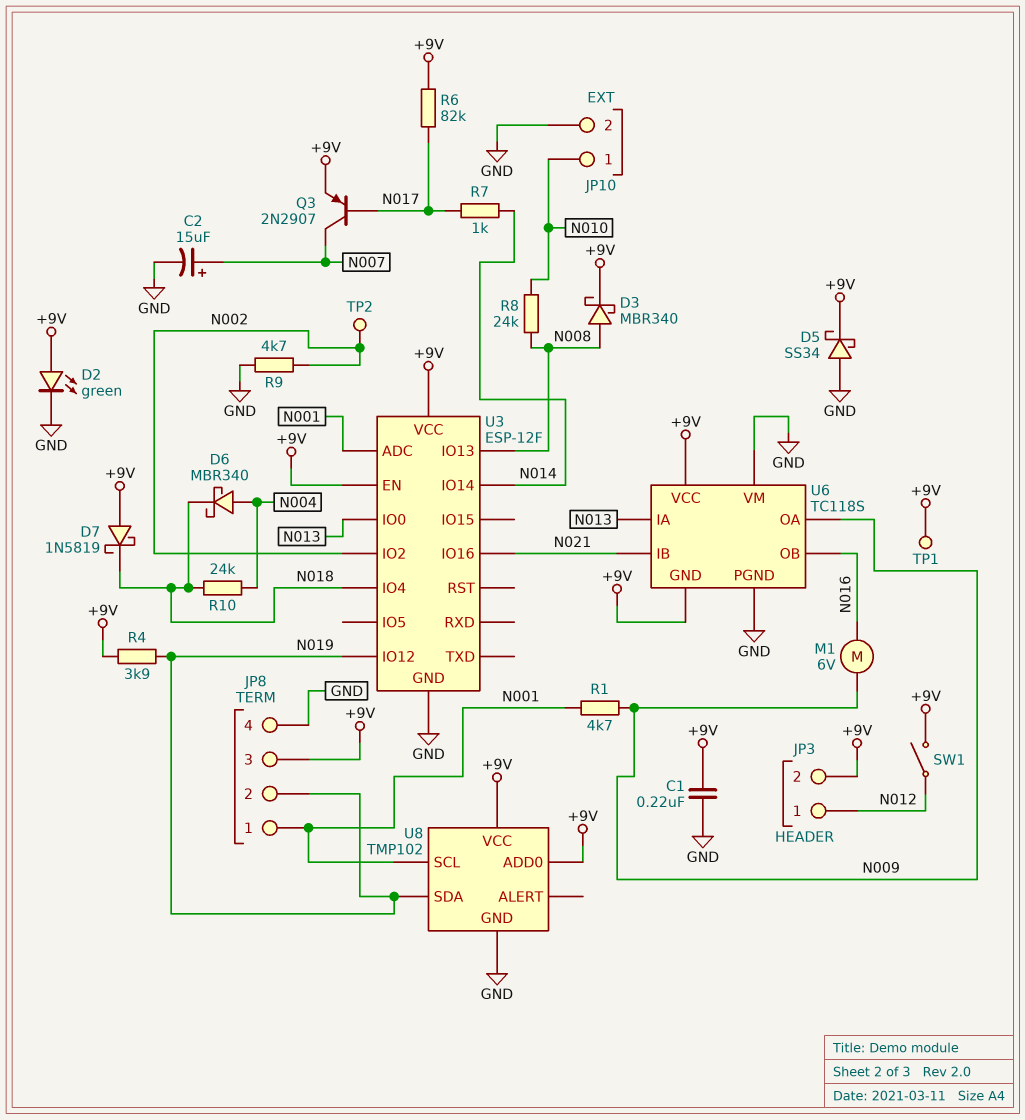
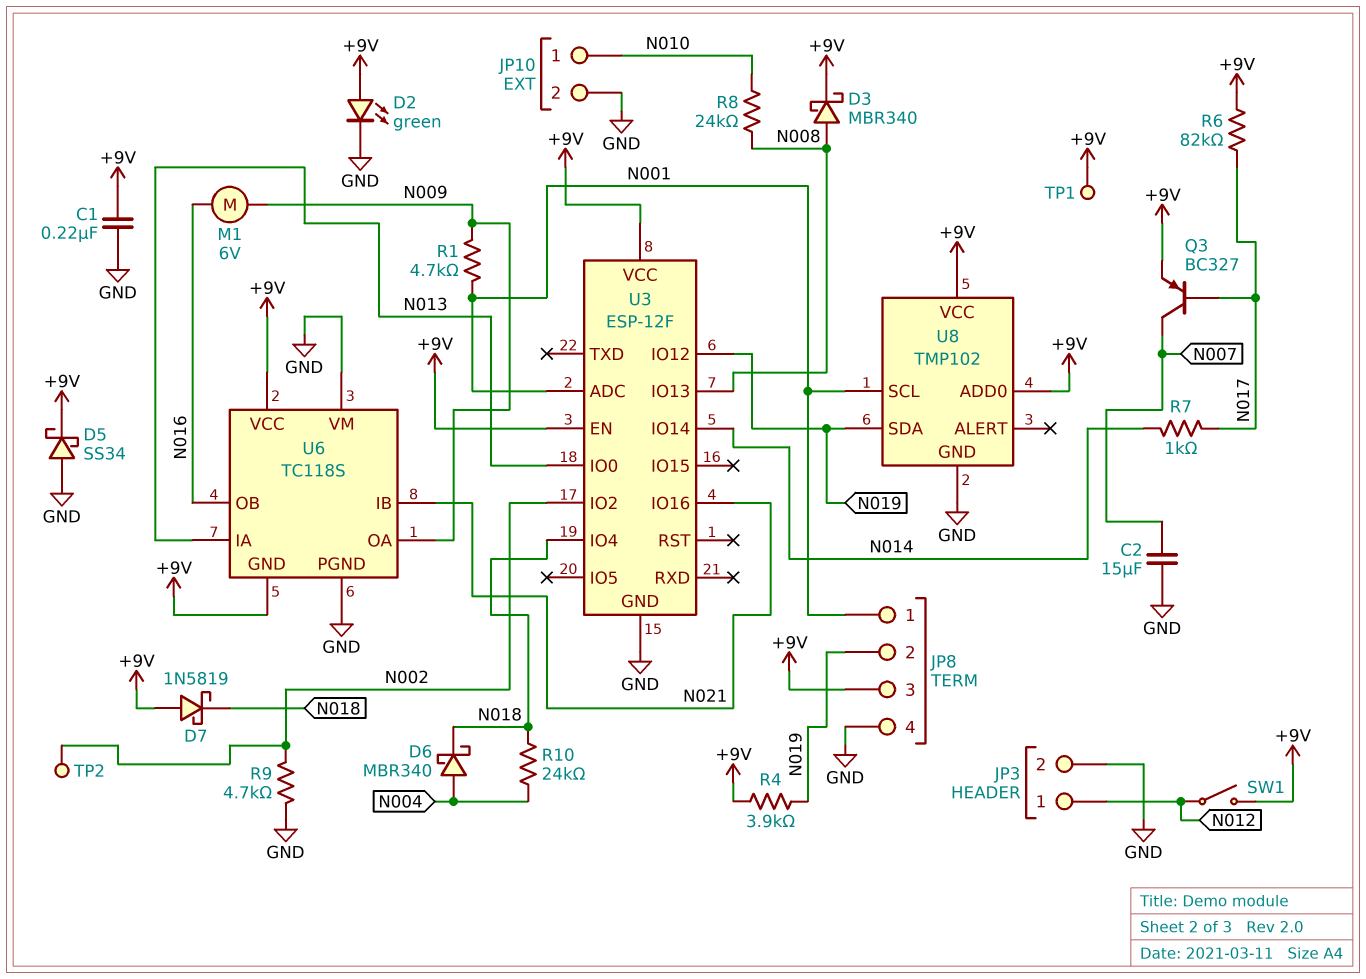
C2: 15uF (plus N007, minus GND) -> 15uF (GND, N007)
JP3 pin 2: +9V -> GND
Q3: PNP 2N2907 (B N017, C N007, E +9V) -> PNP BC327 (B N017, C N007, E +9V)

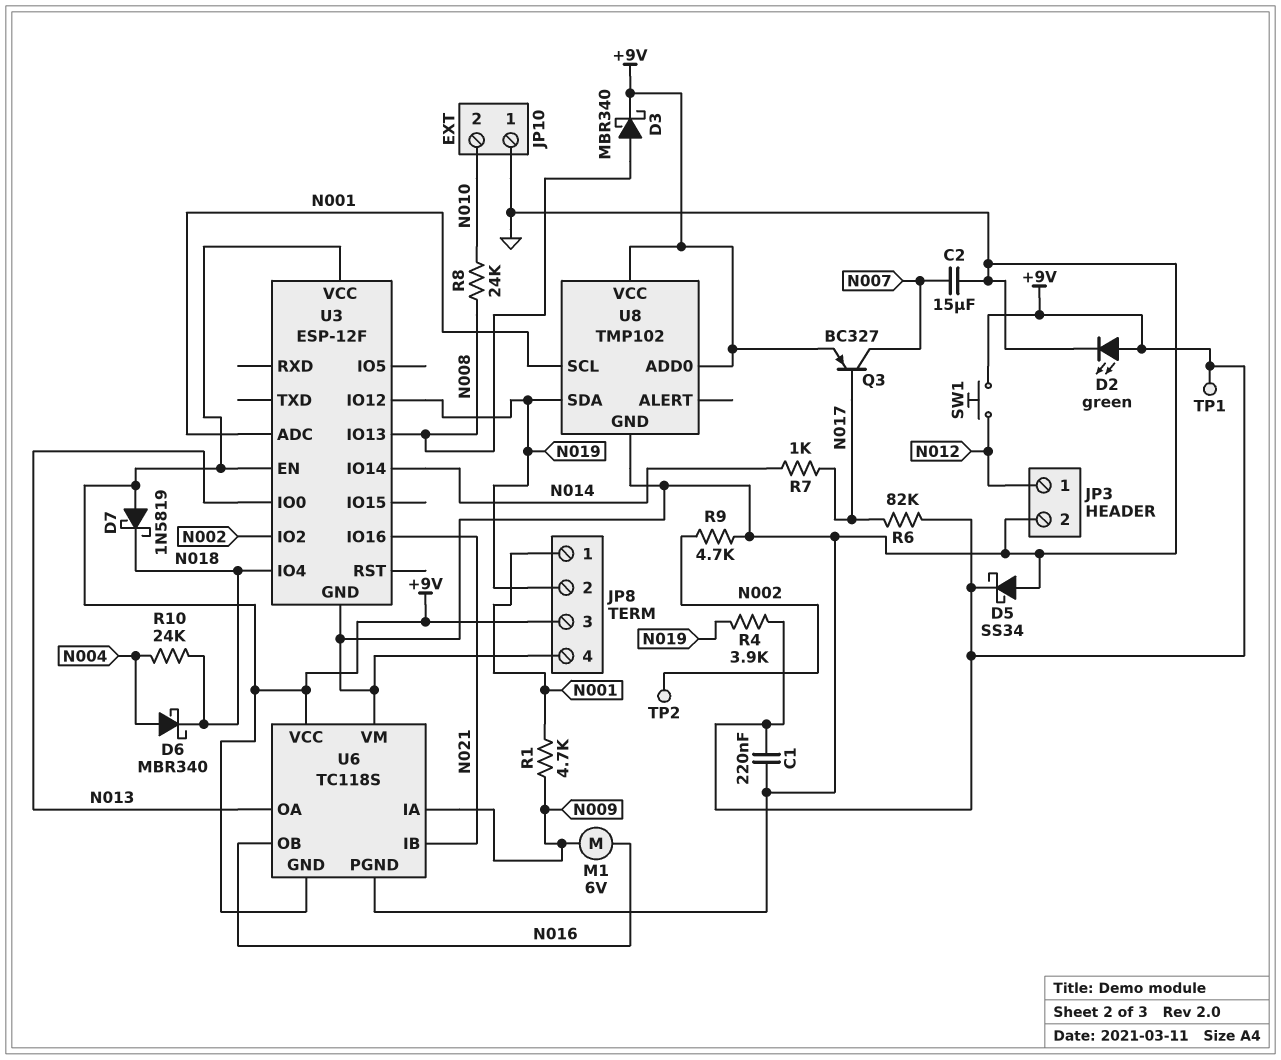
JP10 pin 1: N010 -> GND
JP10 pin 2: GND -> N010
SW1: switch (+9V, N012) -> button (+9V, N012)
U6 pin IA: N013 -> N009
U6 pin OA: N009 -> N013

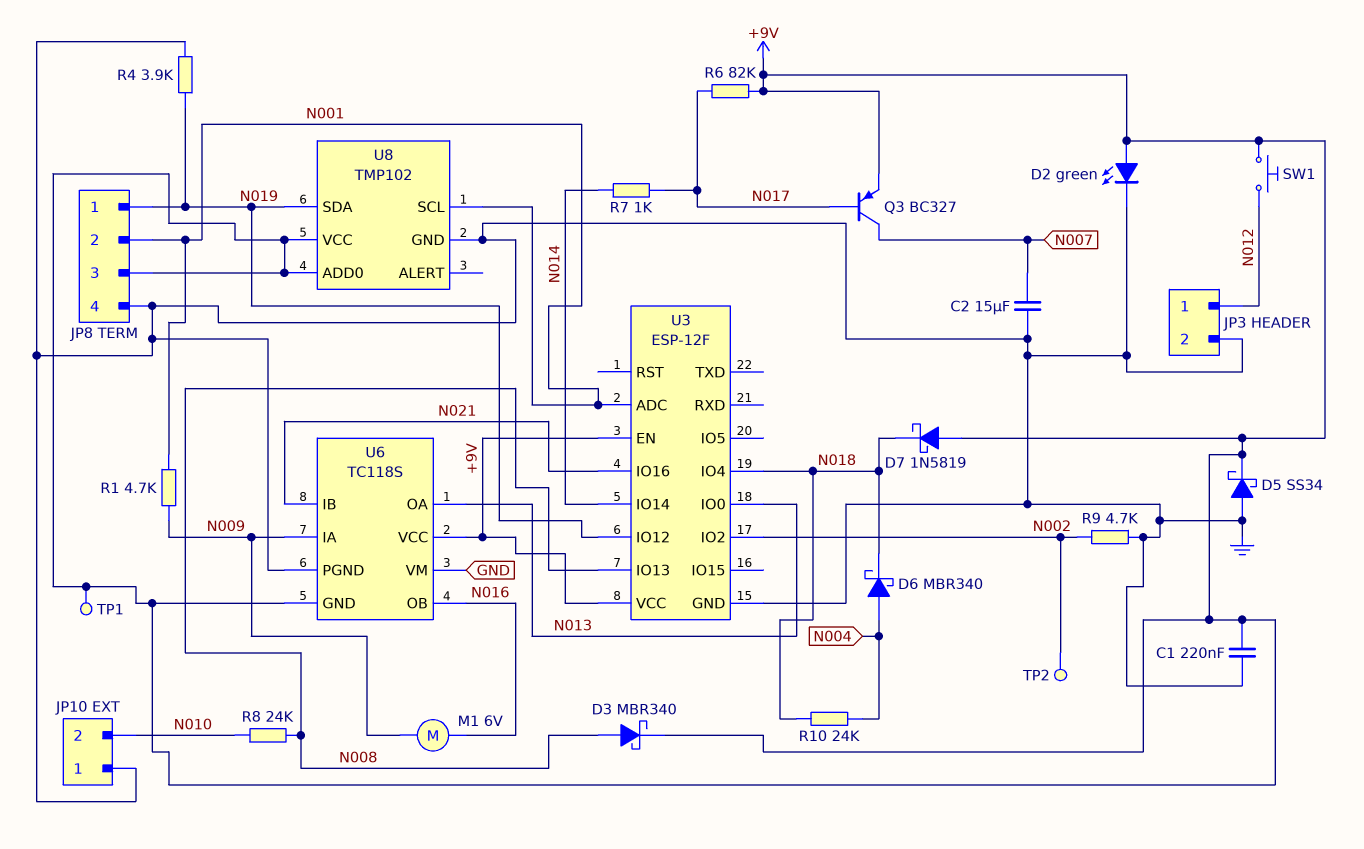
JP8 pin 1: N001 -> N019
JP8 pin 2: N019 -> N001
R4: 3.9k (+9V, N019) -> 3.9k (GND, N019)

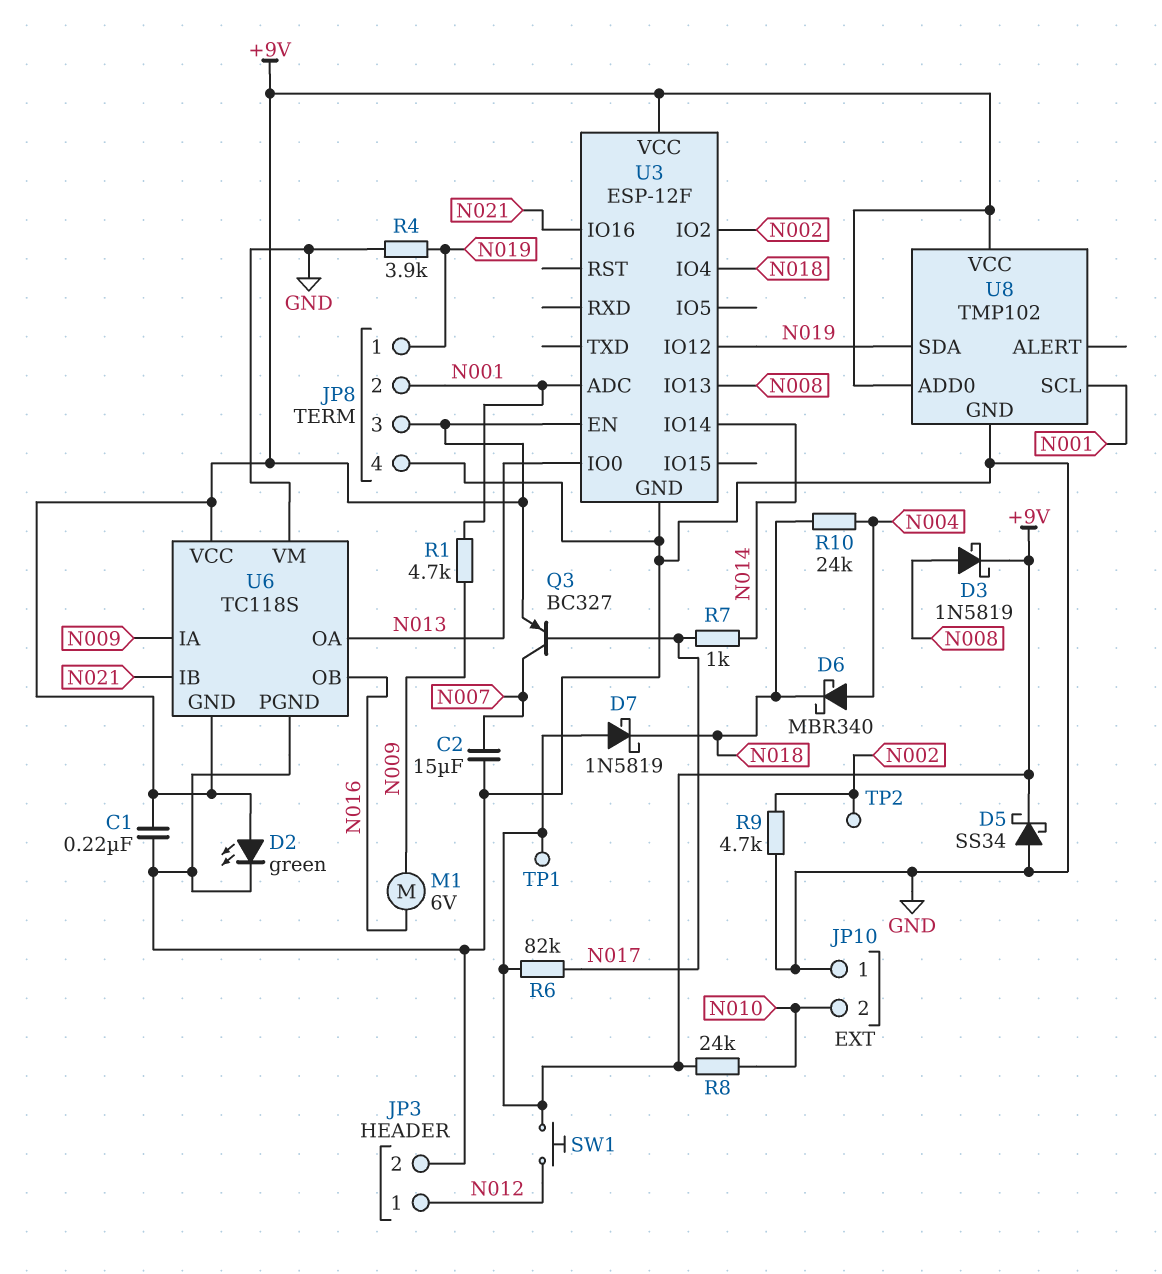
D3: schottky MBR340 (A N008, K +9V) -> schottky 1N5819 (A N008, K +9V)
R8: 24k (N008, N010) -> 24k (+9V, N010)

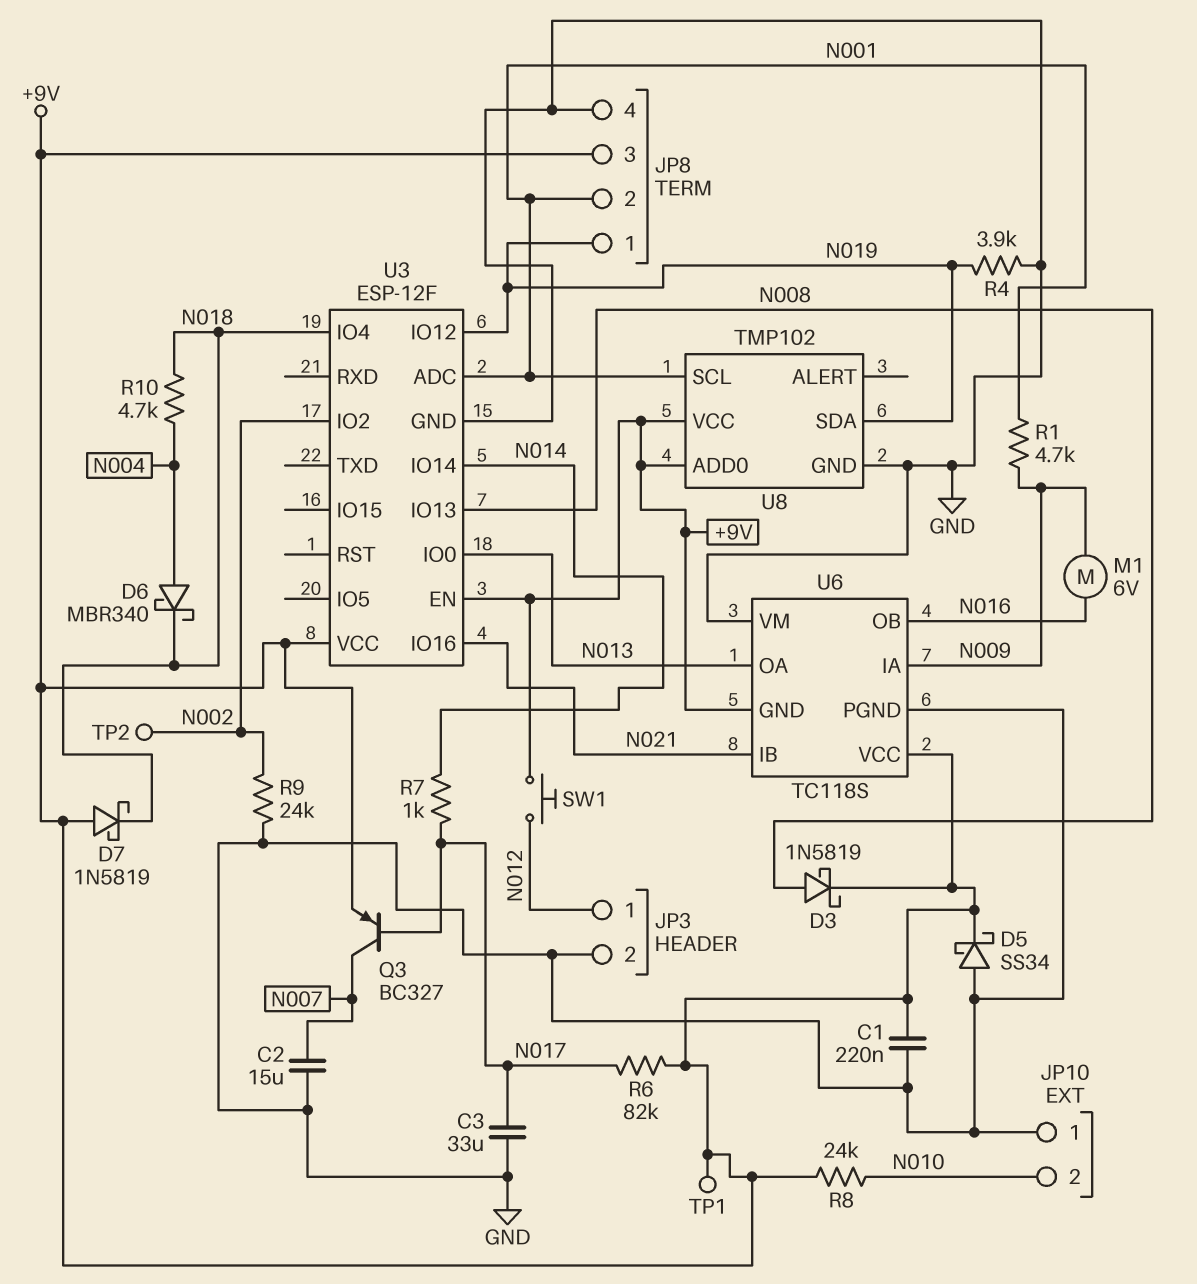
C3: none -> 33uF (GND, N017)
D2: LED green (A +9V, K GND) -> none
R9: 4.7k (GND, N002) -> 24k (GND, N002)
R10: 24k (N004, N018) -> 4.7k (N004, N018)

